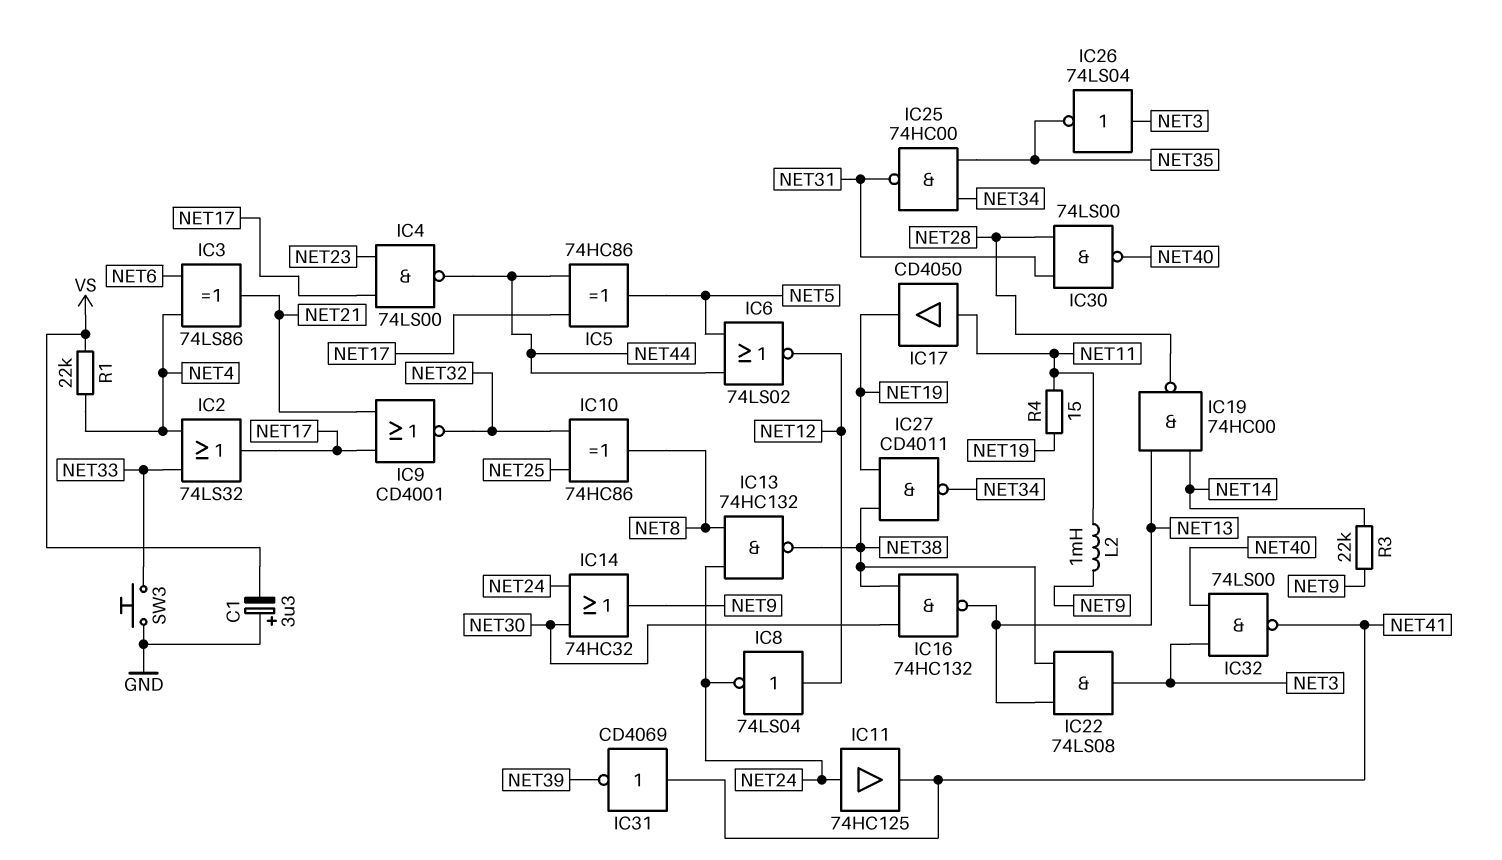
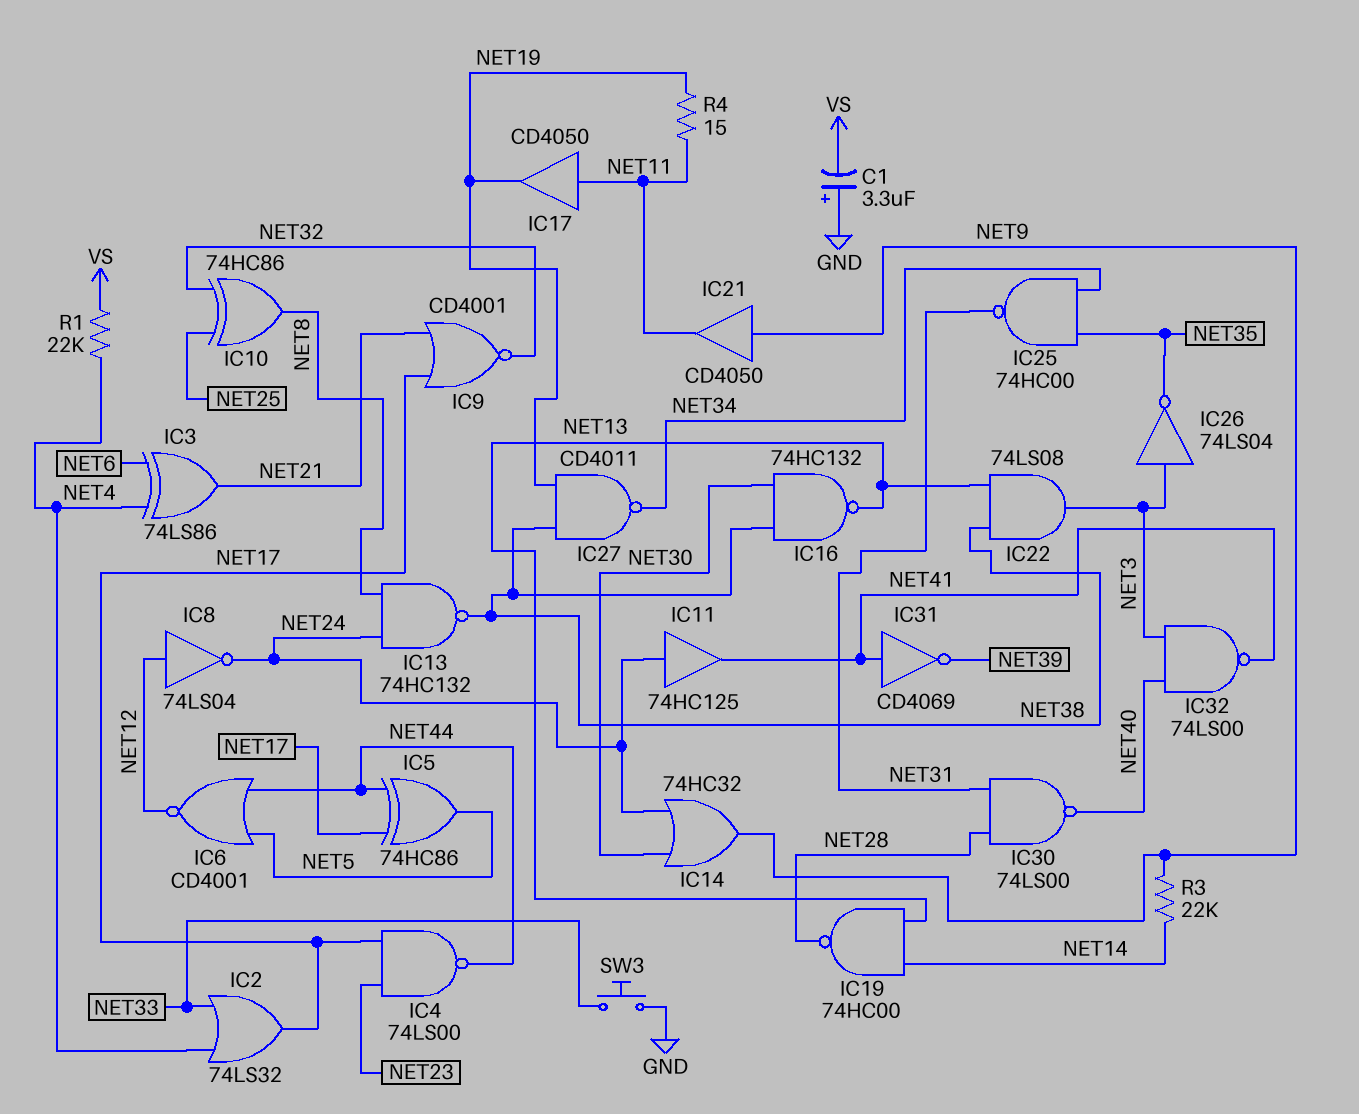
IC6: NOR 74LS02 (in NET5, in NET44, out NET12) -> NOR CD4001 (in NET5, in NET44, out NET12)
IC21: none -> buffer CD4050 (in NET9, out NET11)
L2: 1mH (NET9, NET11) -> none

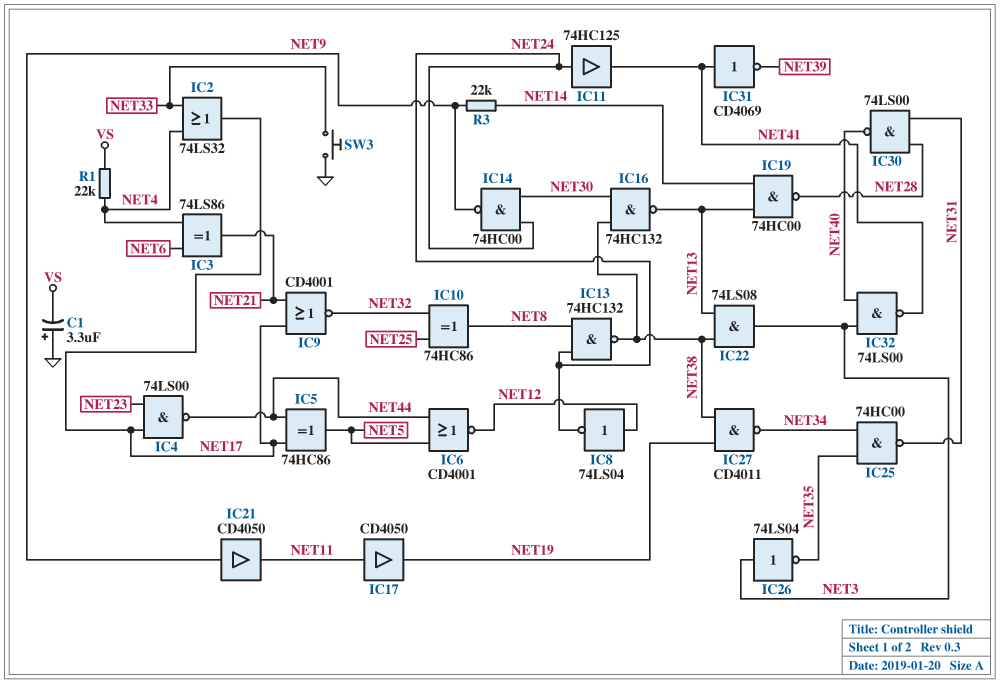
IC14: OR 74HC32 (in NET24, in NET30, out NET9) -> NAND 74HC00 (in NET24, in NET30, out NET9)
R4: 15 (NET11, NET19) -> none

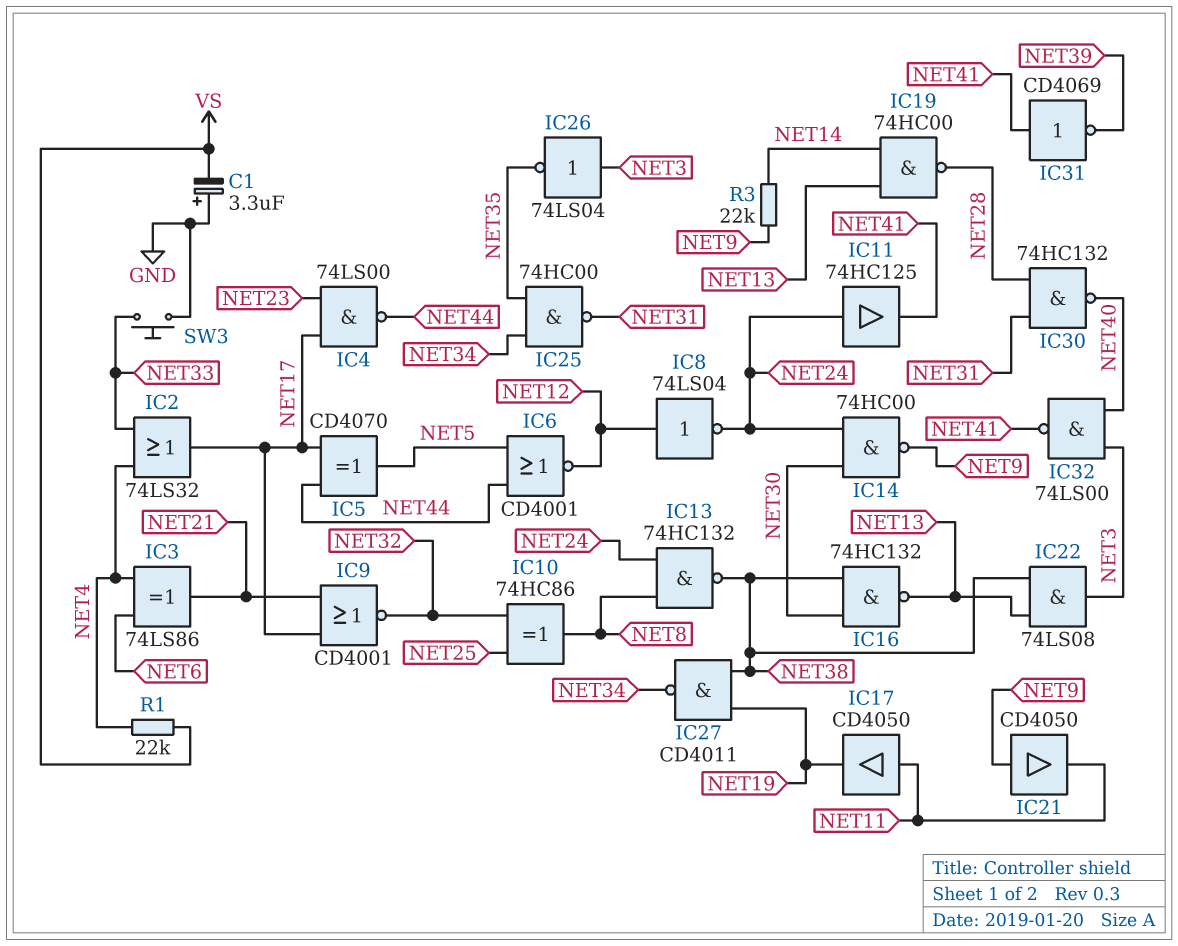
IC5: XOR 74HC86 (in NET17, in NET44, out NET5) -> XOR CD4070 (in NET17, in NET44, out NET5)
IC30: NAND 74LS00 (in NET28, in NET31, out NET40) -> NAND 74HC132 (in NET28, in NET31, out NET40)

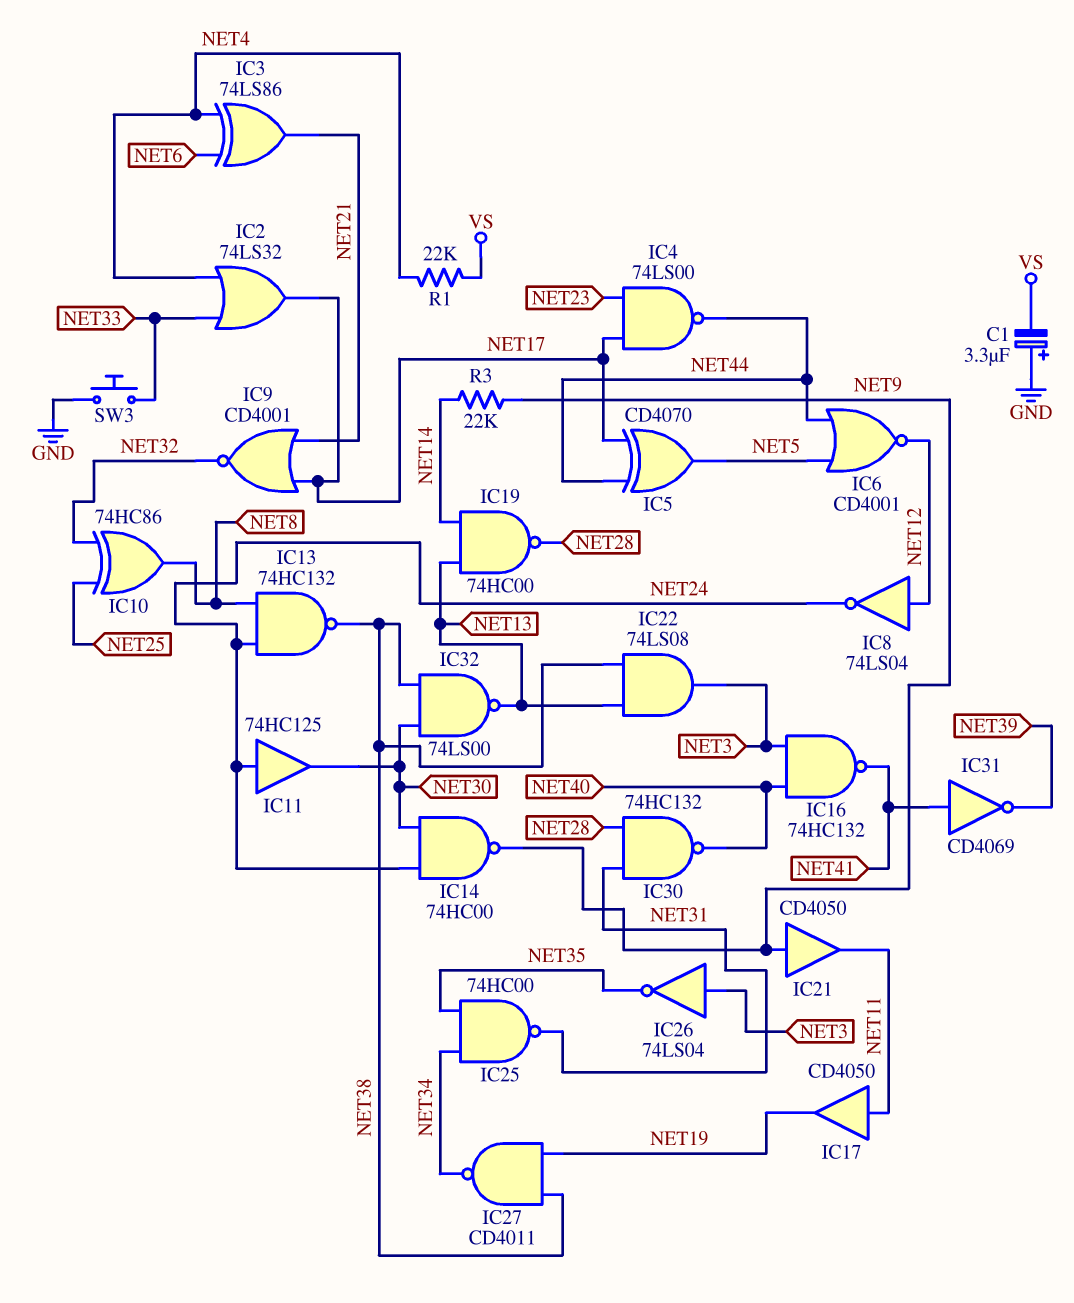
IC11: buffer 74HC125 (in NET24, out NET41) -> buffer 74HC125 (in NET24, out NET30)
IC16: NAND 74HC132 (in NET30, in NET38, out NET13) -> NAND 74HC132 (in NET3, in NET40, out NET41)
IC32: NAND 74LS00 (in NET3, in NET40, out NET41) -> NAND 74LS00 (in NET30, in NET38, out NET13)

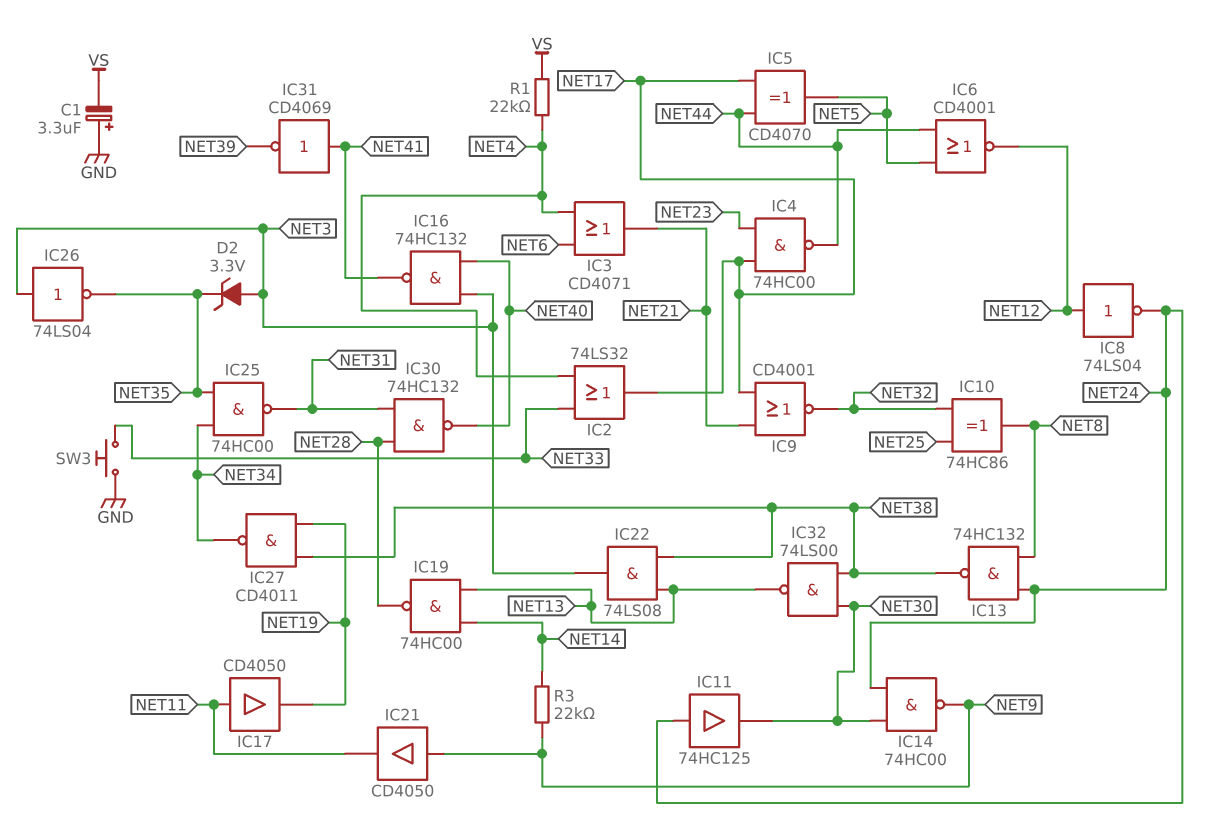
D2: none -> zener 3.3V (A NET3, K NET35)
IC3: XOR 74LS86 (in NET4, in NET6, out NET21) -> OR CD4071 (in NET4, in NET6, out NET21)
IC4: NAND 74LS00 (in NET17, in NET23, out NET44) -> NAND 74HC00 (in NET17, in NET23, out NET44)

